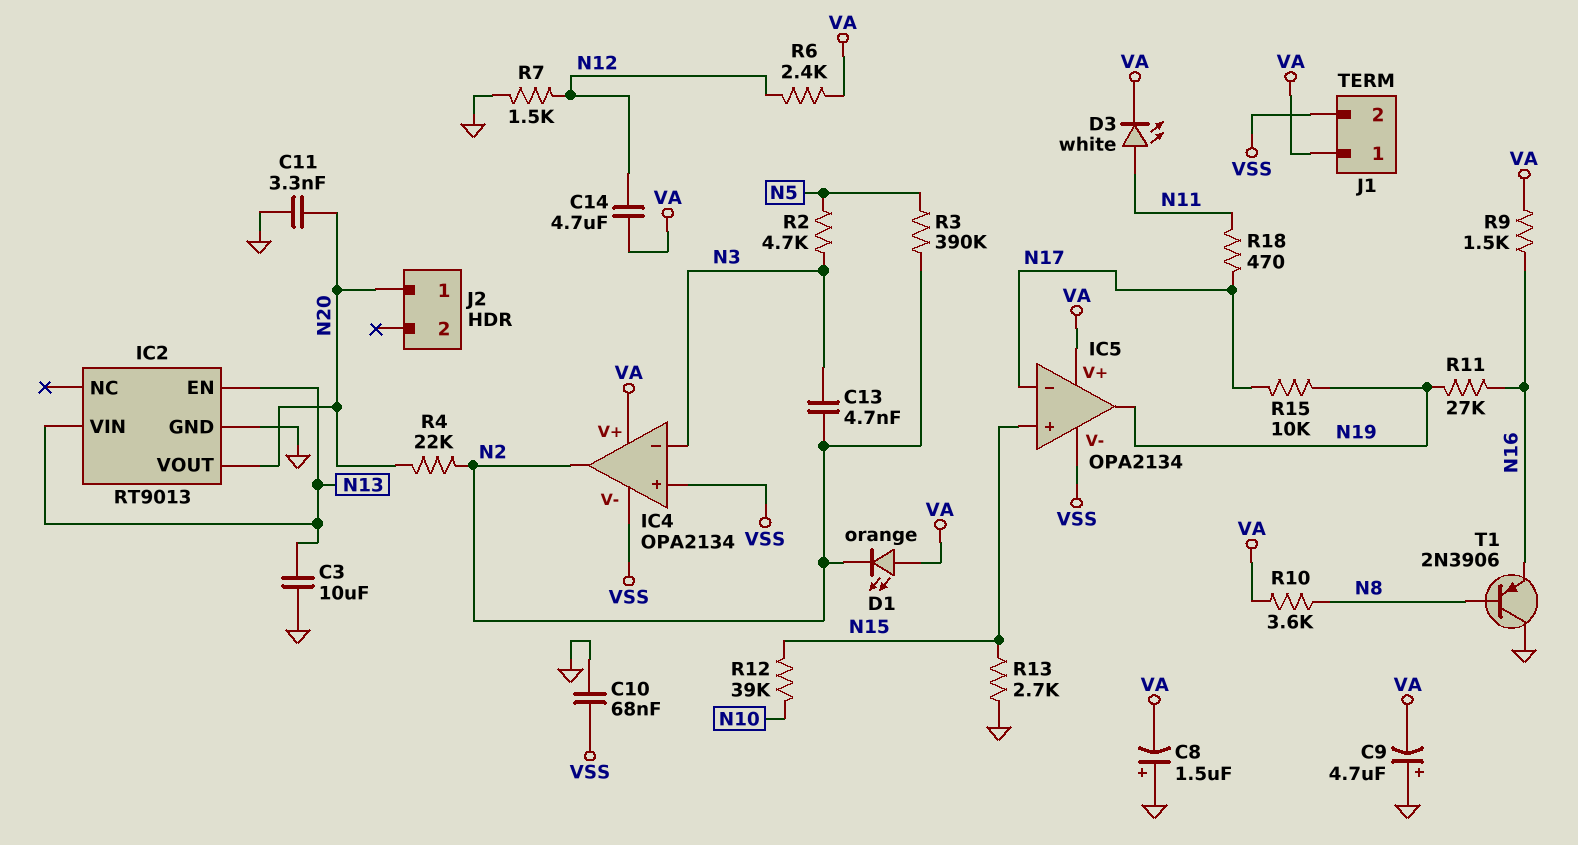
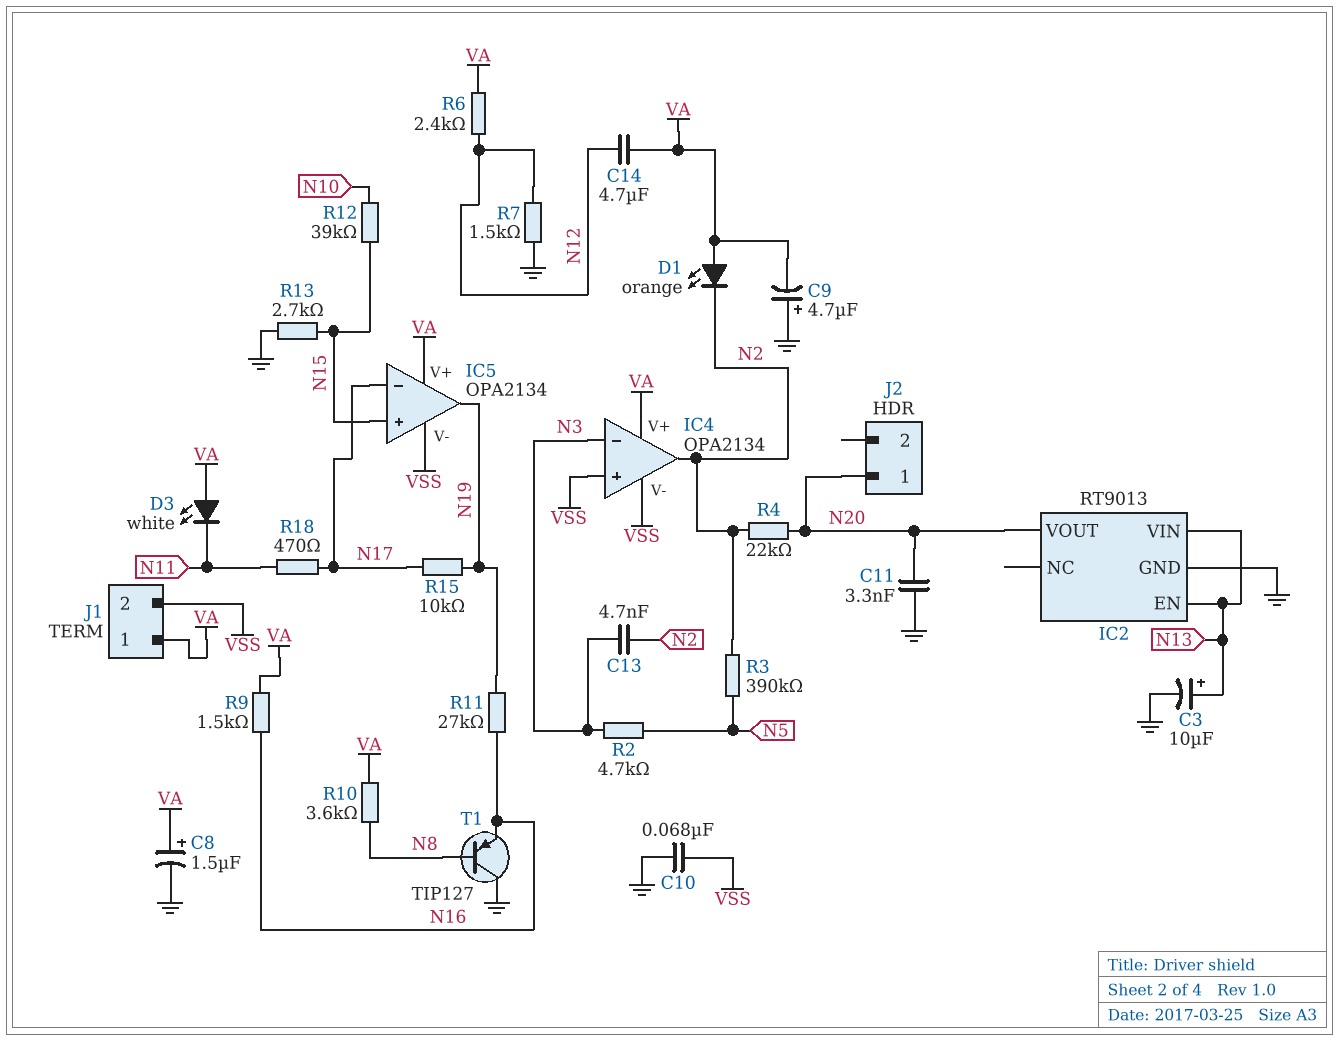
C3: 10uF (GND, N13) -> 10uF (plus N13, minus GND)
C8: 1.5uF (plus GND, minus VA) -> 1.5uF (plus VA, minus GND)
D3: LED white (A N11, K VA) -> LED white (A VA, K N11)
T1: PNP 2N3906 (B N8, C GND, E N16) -> PNP TIP127 (B N8, C GND, E N16)

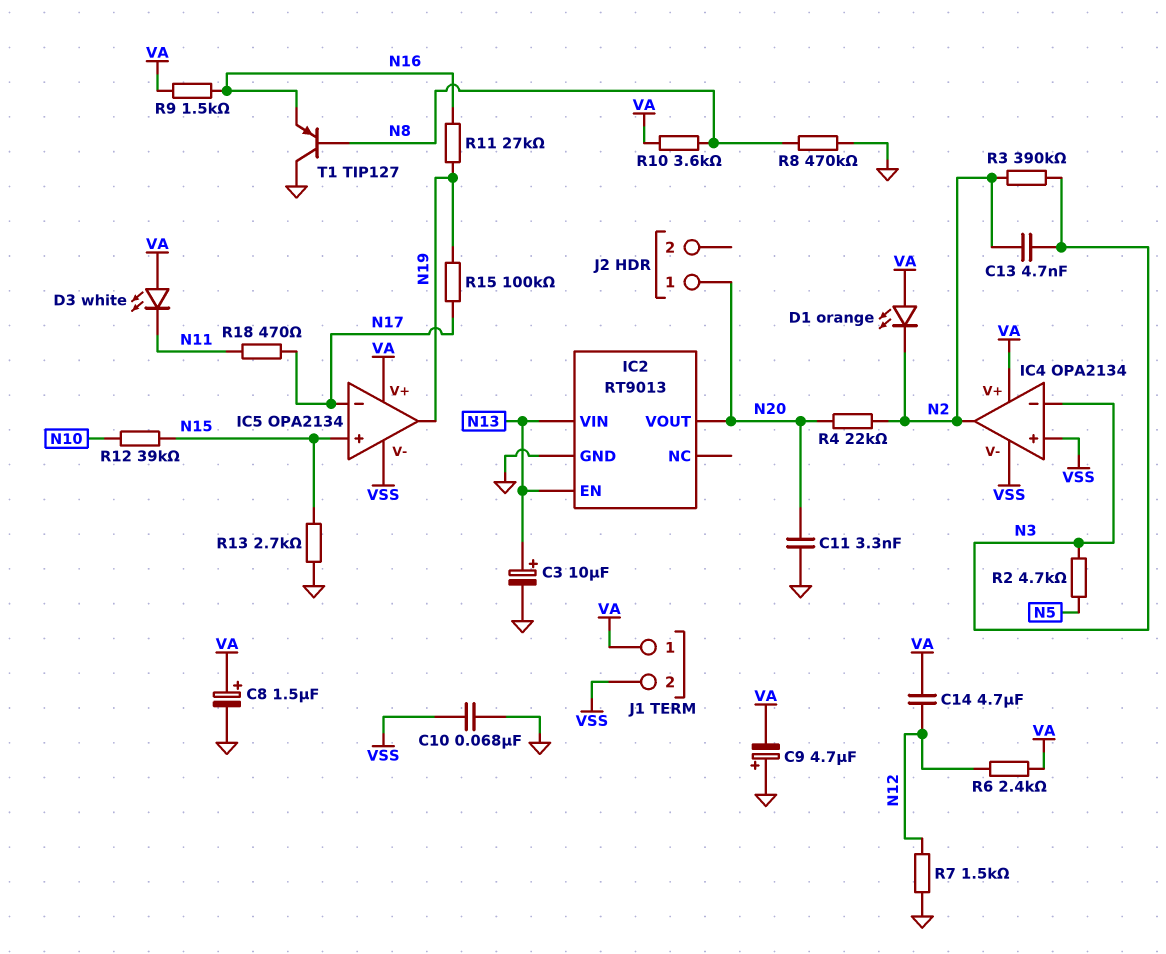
R3: 390k (N2, N5) -> 390k (N2, N3)
R8: none -> 470k (GND, N8)
R15: 10k (N17, N19) -> 100k (N17, N19)

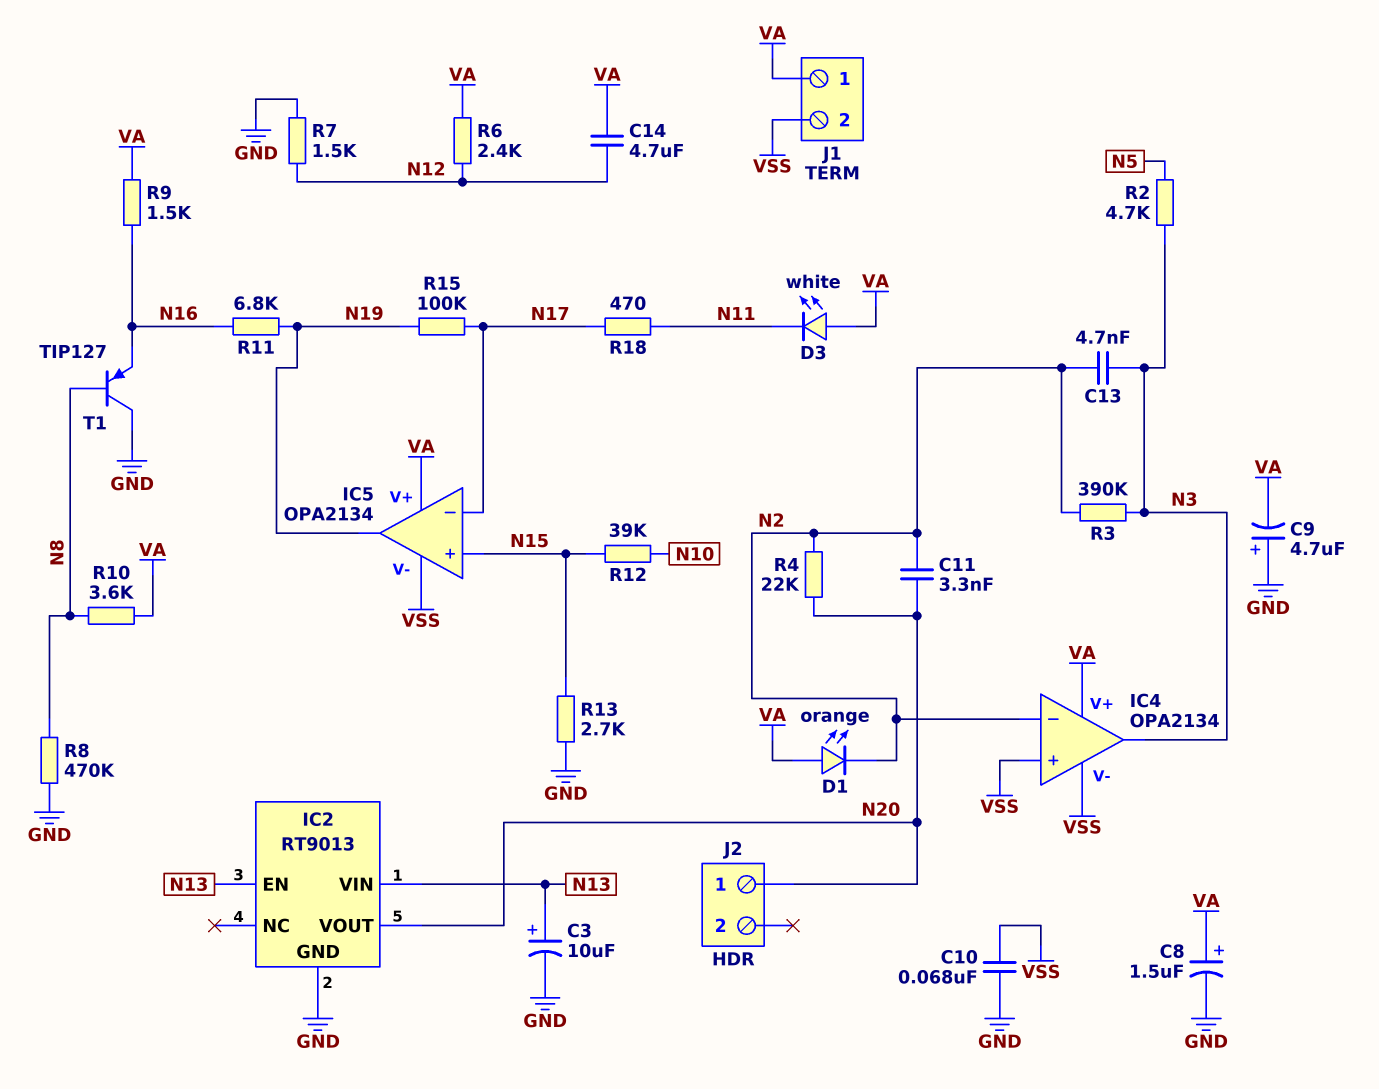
C11: 3.3nF (GND, N20) -> 3.3nF (N2, N20)
IC4 pin in-: N3 -> N2
IC4 pin out: N2 -> N3
R11: 27k (N16, N19) -> 6.8k (N16, N19)

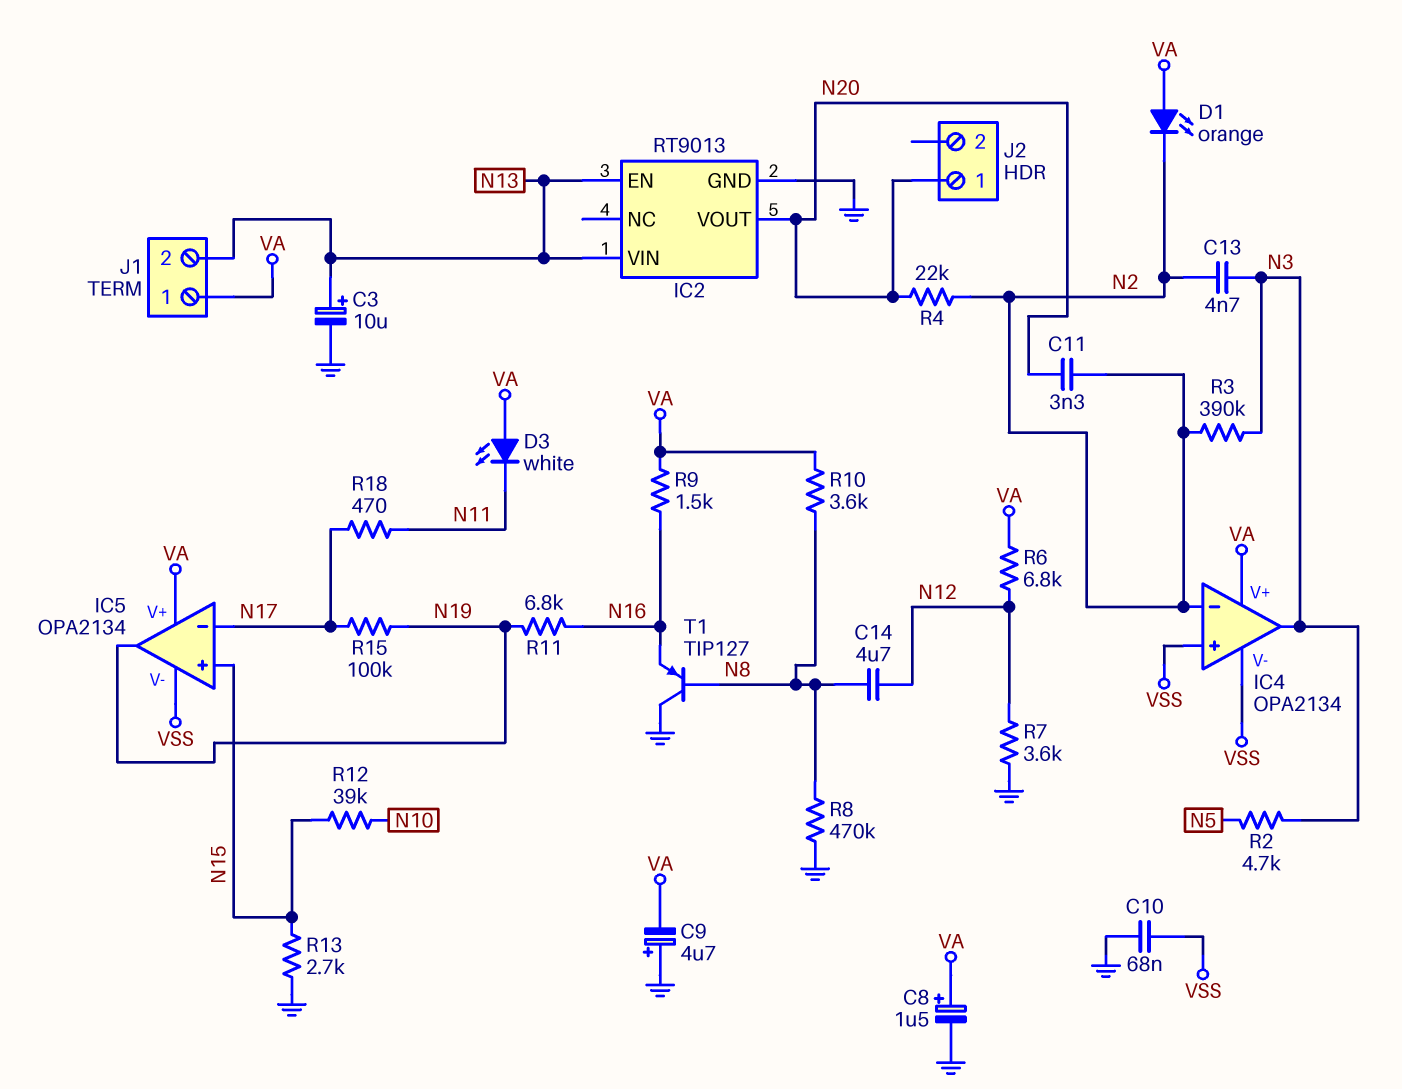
C14: 4.7uF (N12, VA) -> 4.7uF (N8, N12)
J1 pin 2: VSS -> N13
R6: 2.4k (N12, VA) -> 6.8k (N12, VA)
R7: 1.5k (GND, N12) -> 3.6k (GND, N12)

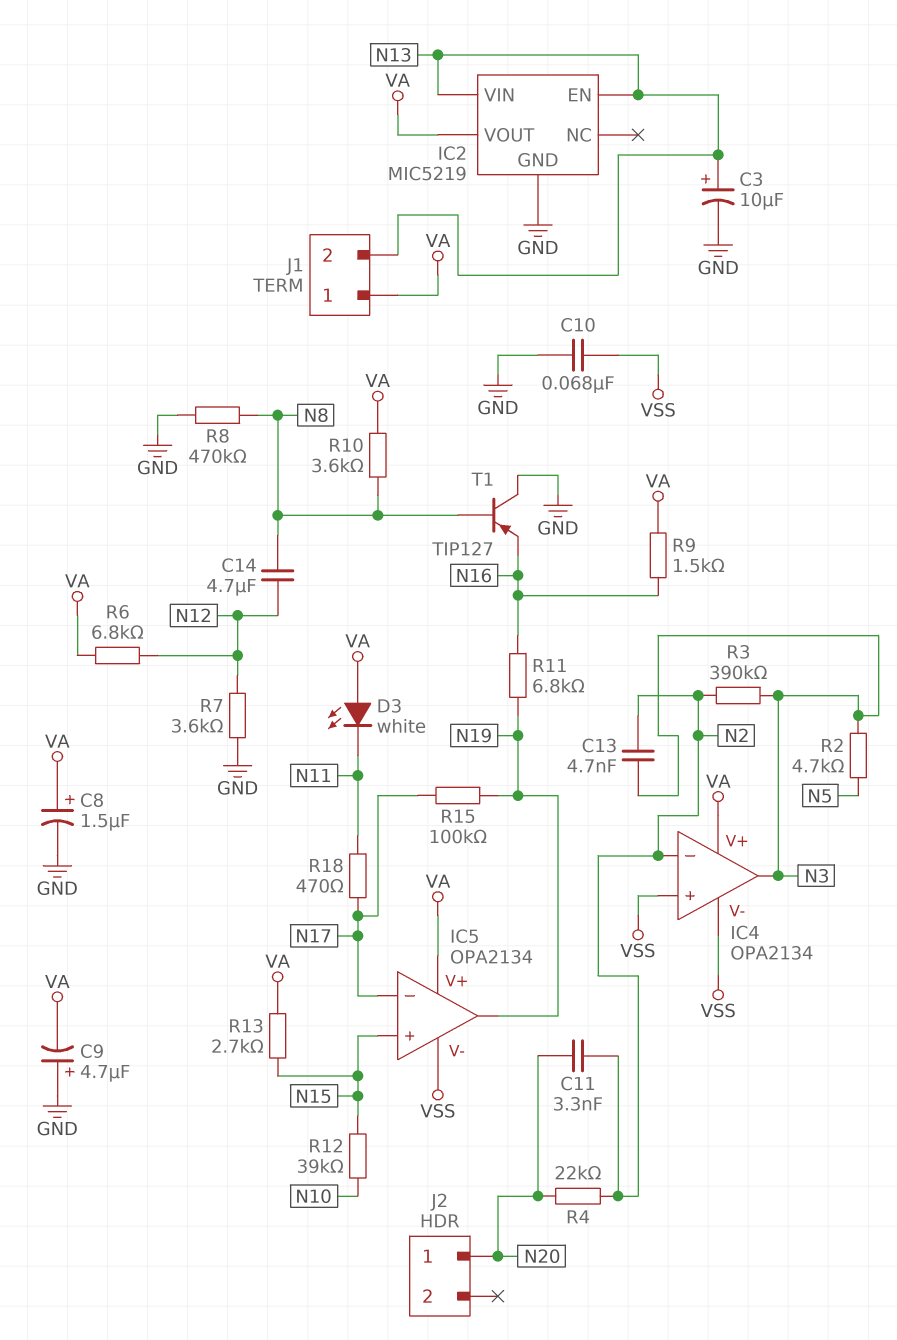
D1: LED orange (A VA, K N2) -> none
IC2: RT9013 -> MIC5219
IC2 pin VOUT: N20 -> VA
R13: 2.7k (GND, N15) -> 2.7k (N15, VA)

